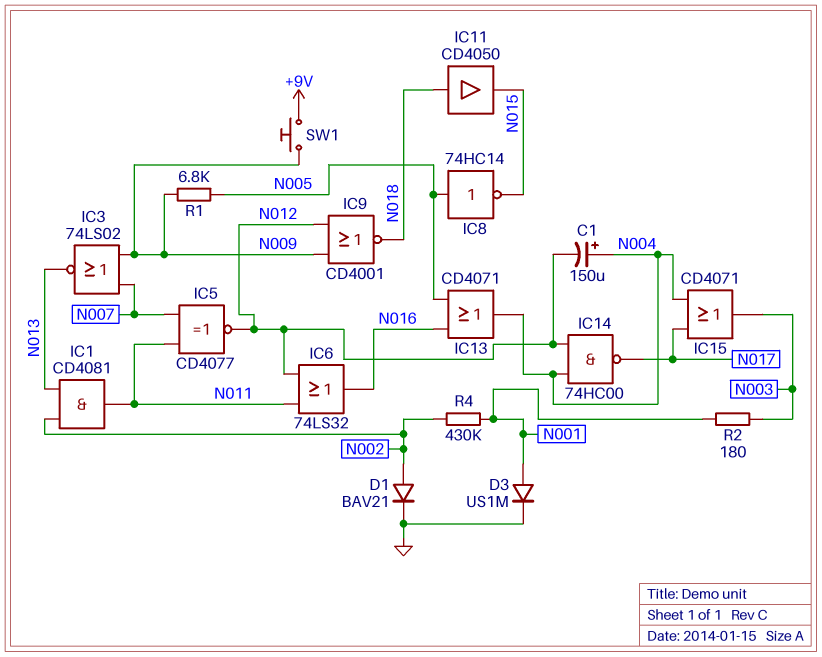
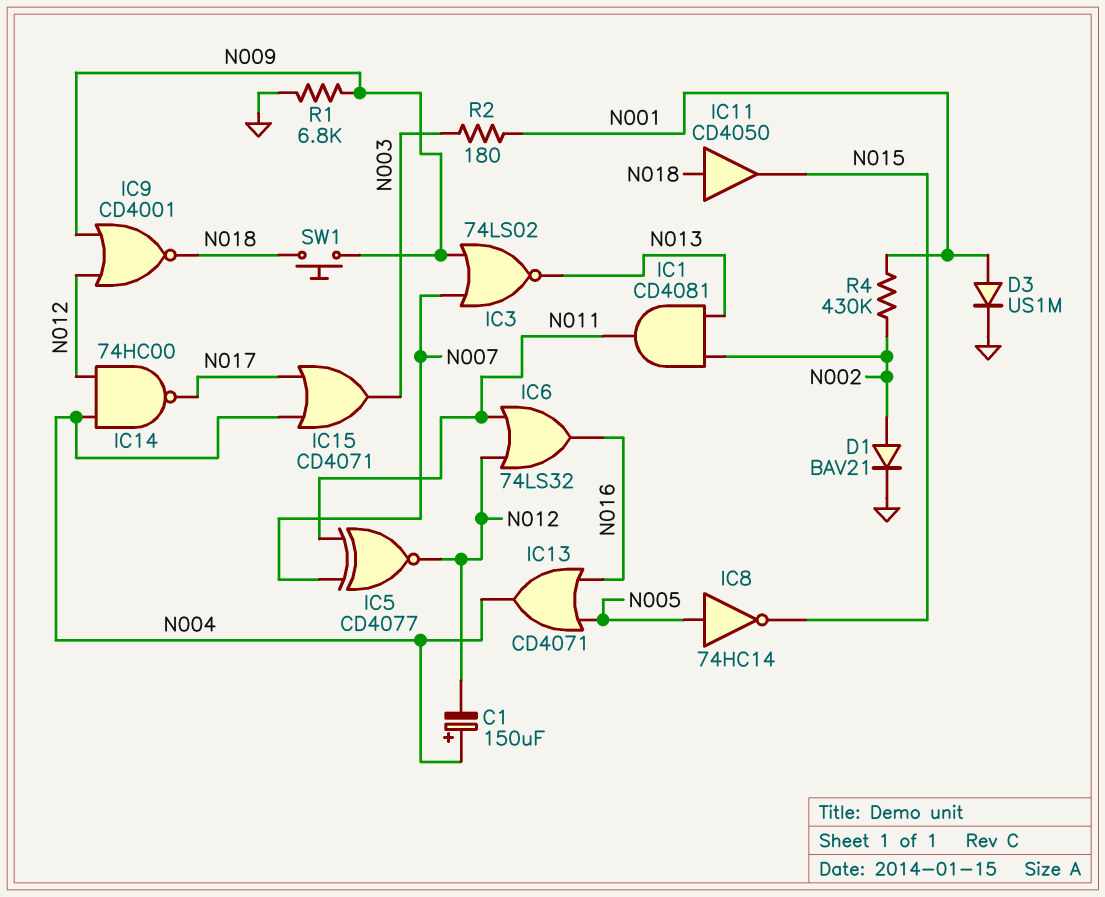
R1: 6.8k (N005, N009) -> 6.8k (GND, N009)
SW1: button (+9V, N009) -> button (N009, N018)

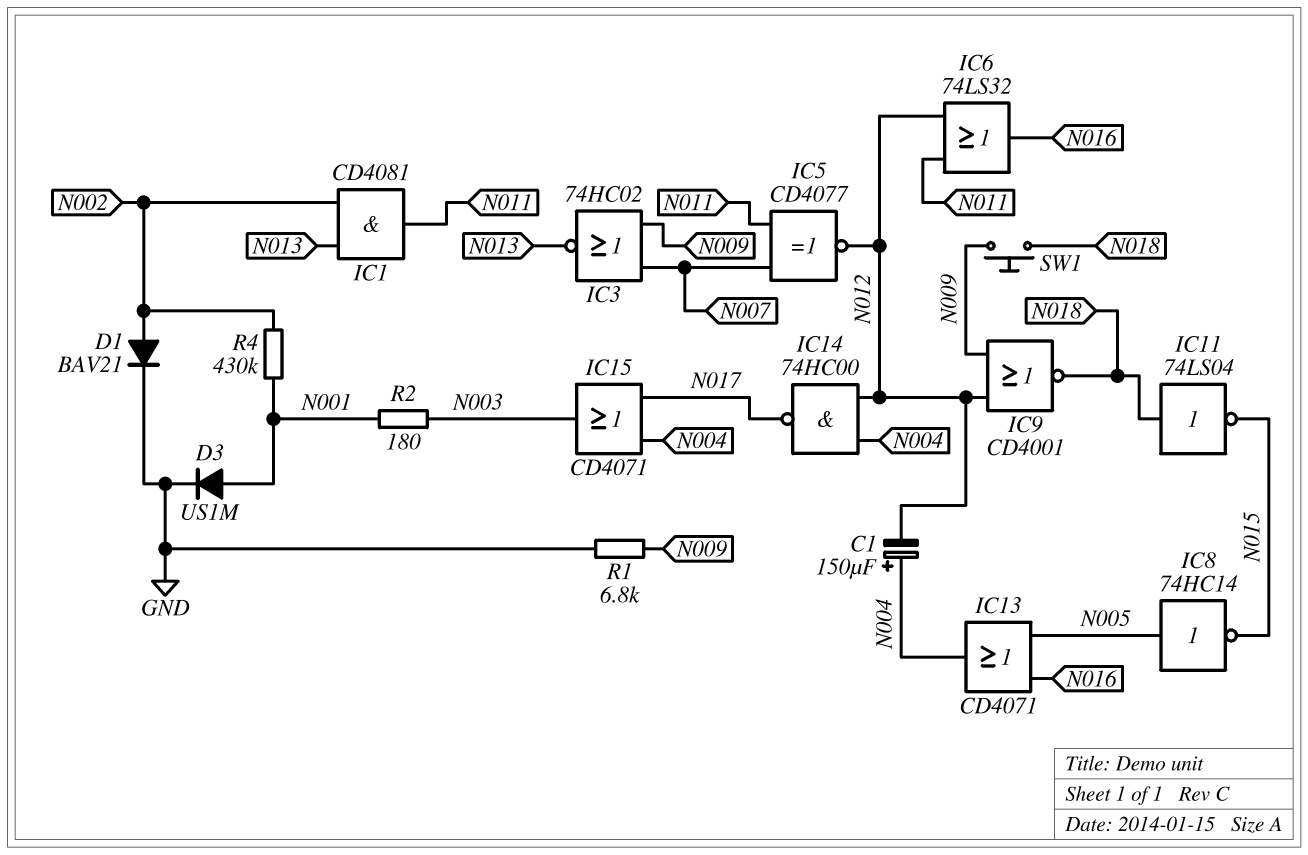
IC3: NOR 74LS02 (in N007, in N009, out N013) -> NOR 74HC02 (in N007, in N009, out N013)
IC11: buffer CD4050 (in N018, out N015) -> NOT 74LS04 (in N018, out N015)

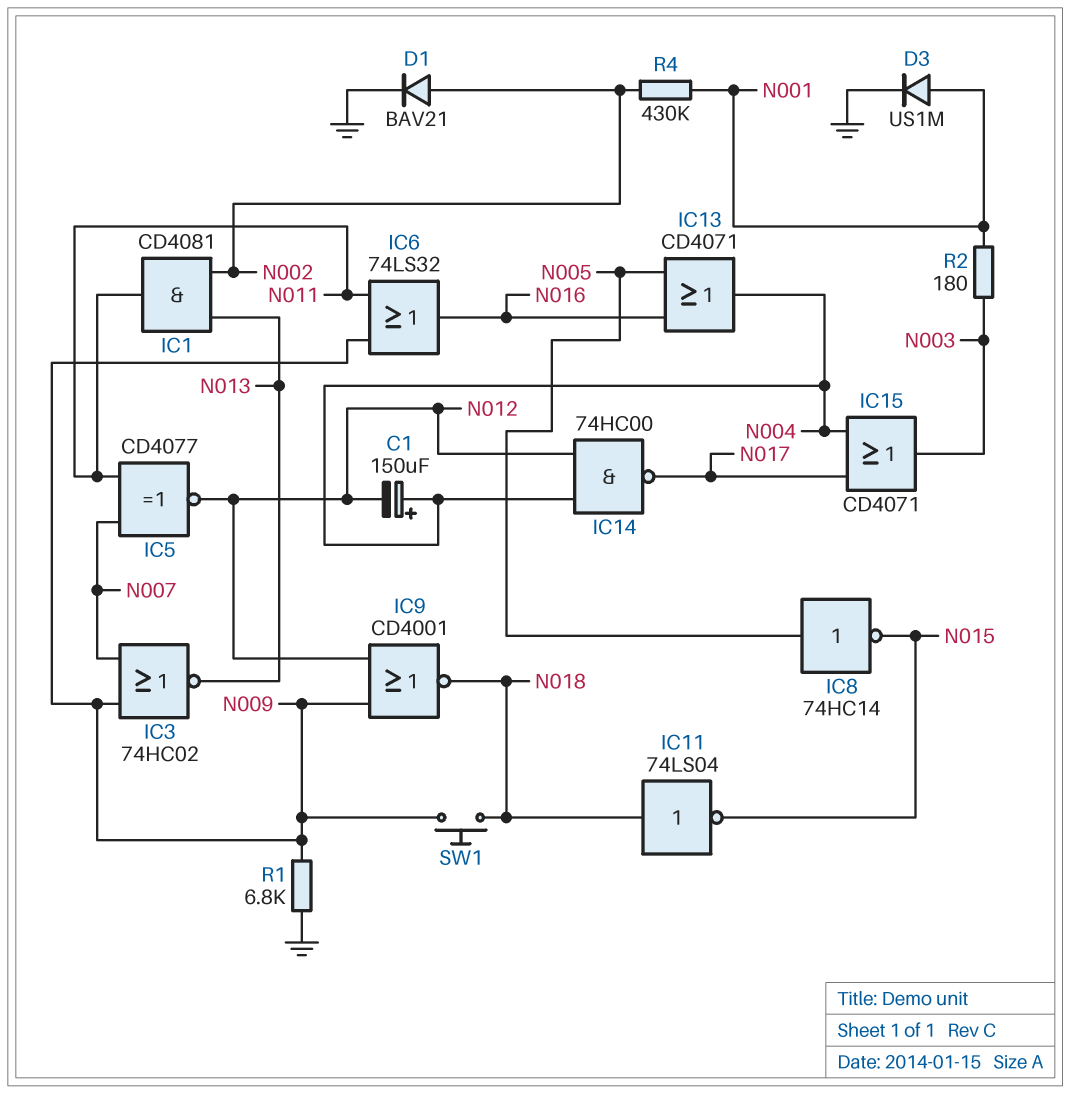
IC6: OR 74LS32 (in N011, in N012, out N016) -> OR 74LS32 (in N009, in N011, out N016)

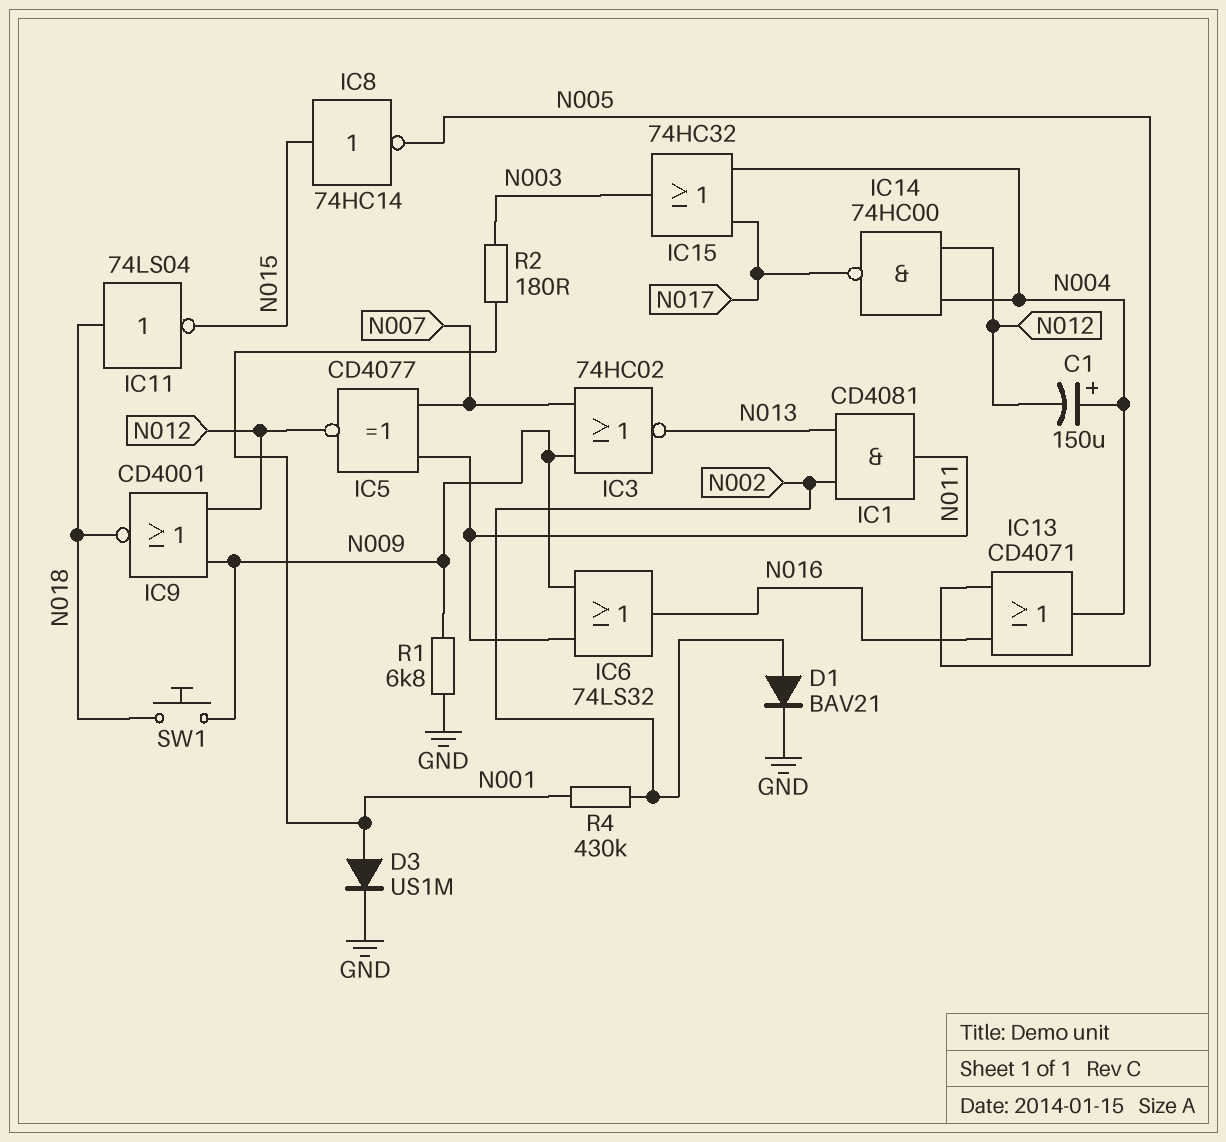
IC8: NOT 74HC14 (in N005, out N015) -> NOT 74HC14 (in N015, out N005)
IC15: OR CD4071 (in N004, in N017, out N003) -> OR 74HC32 (in N004, in N017, out N003)

